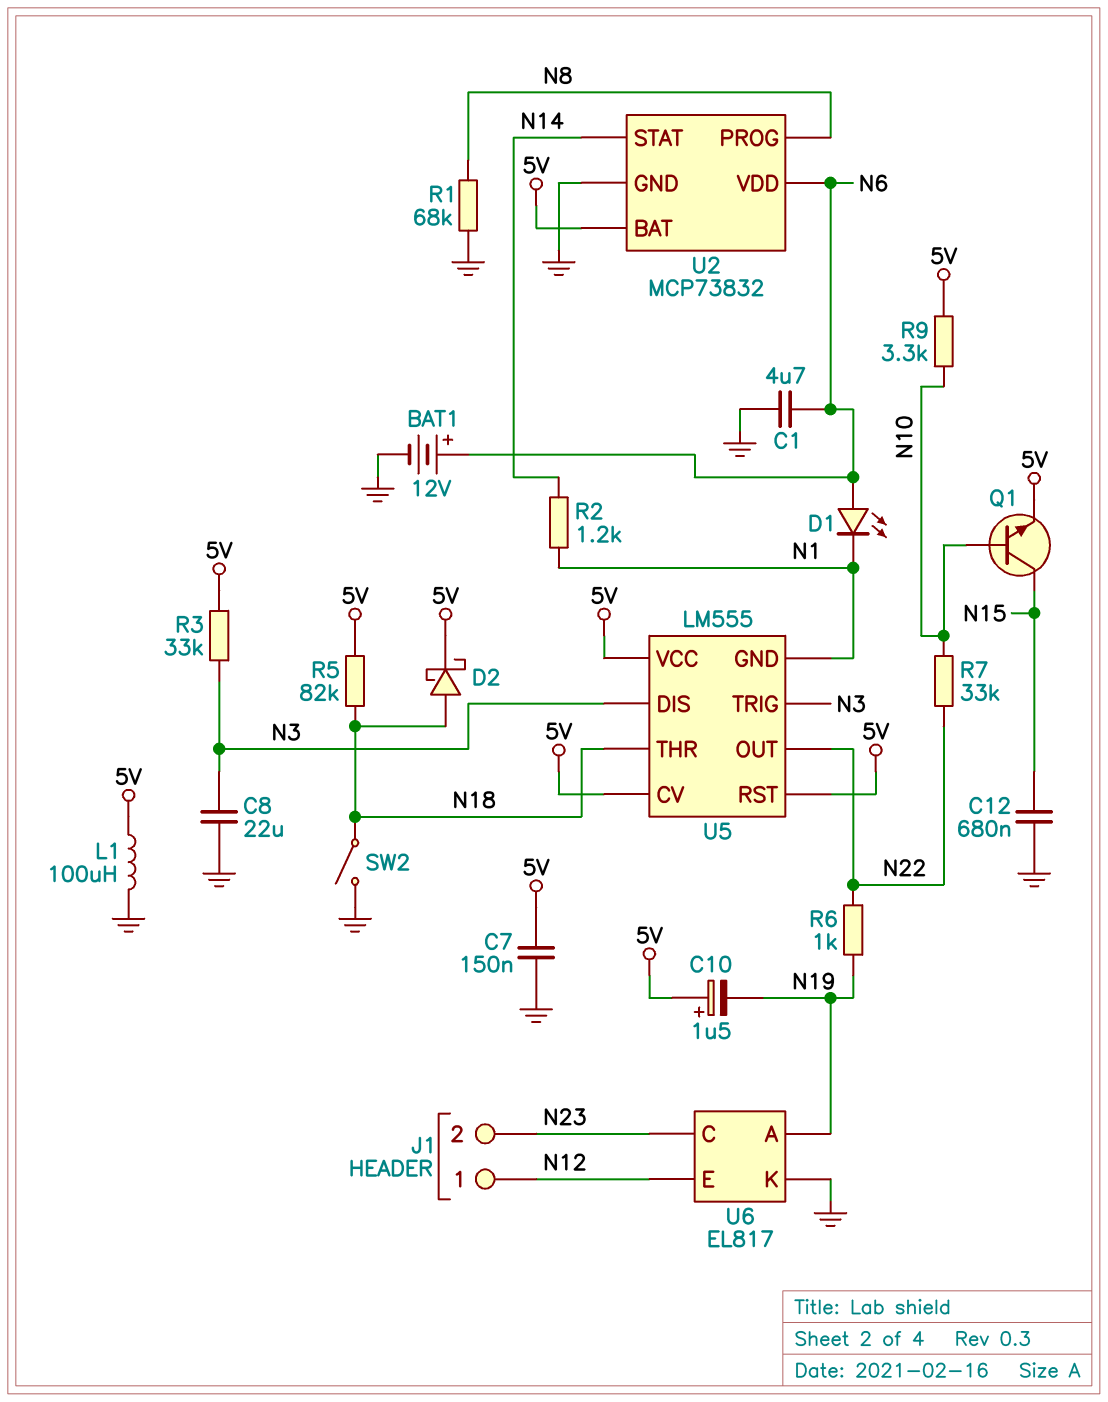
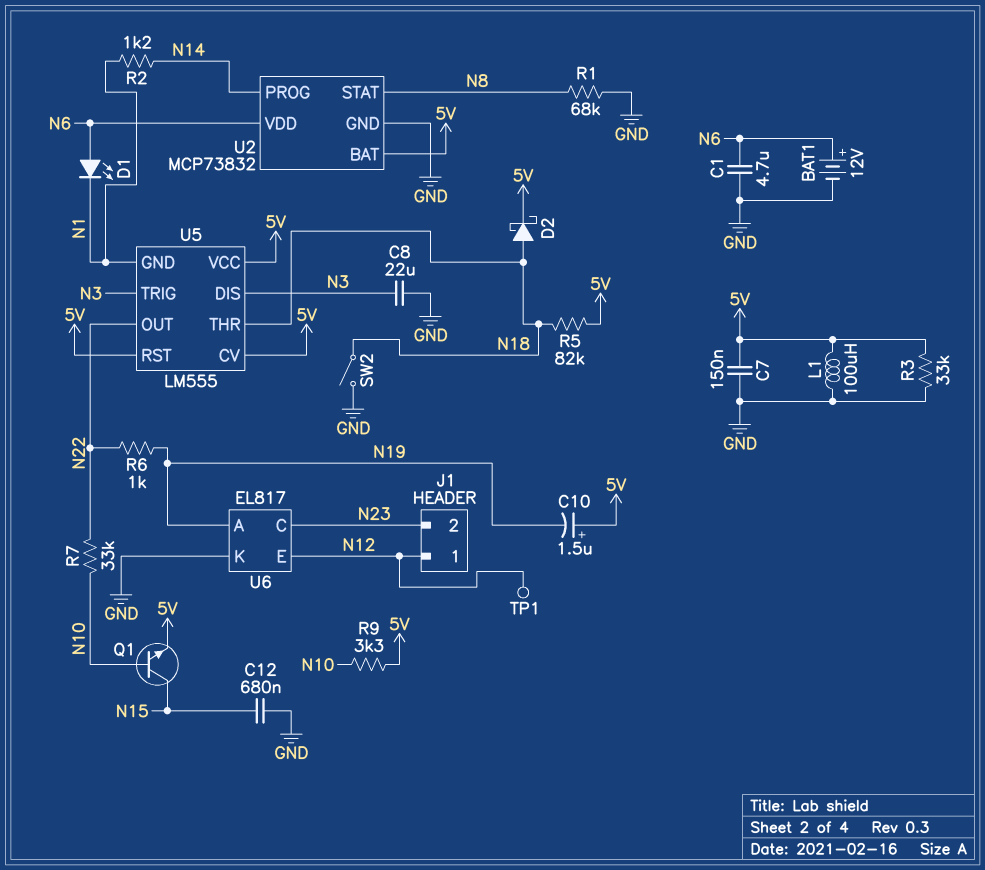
R3: 33k (5V, N3) -> 33k (5V, GND)
TP1: none -> test point (N12)
U2 pin PROG: N8 -> N14
U2 pin STAT: N14 -> N8

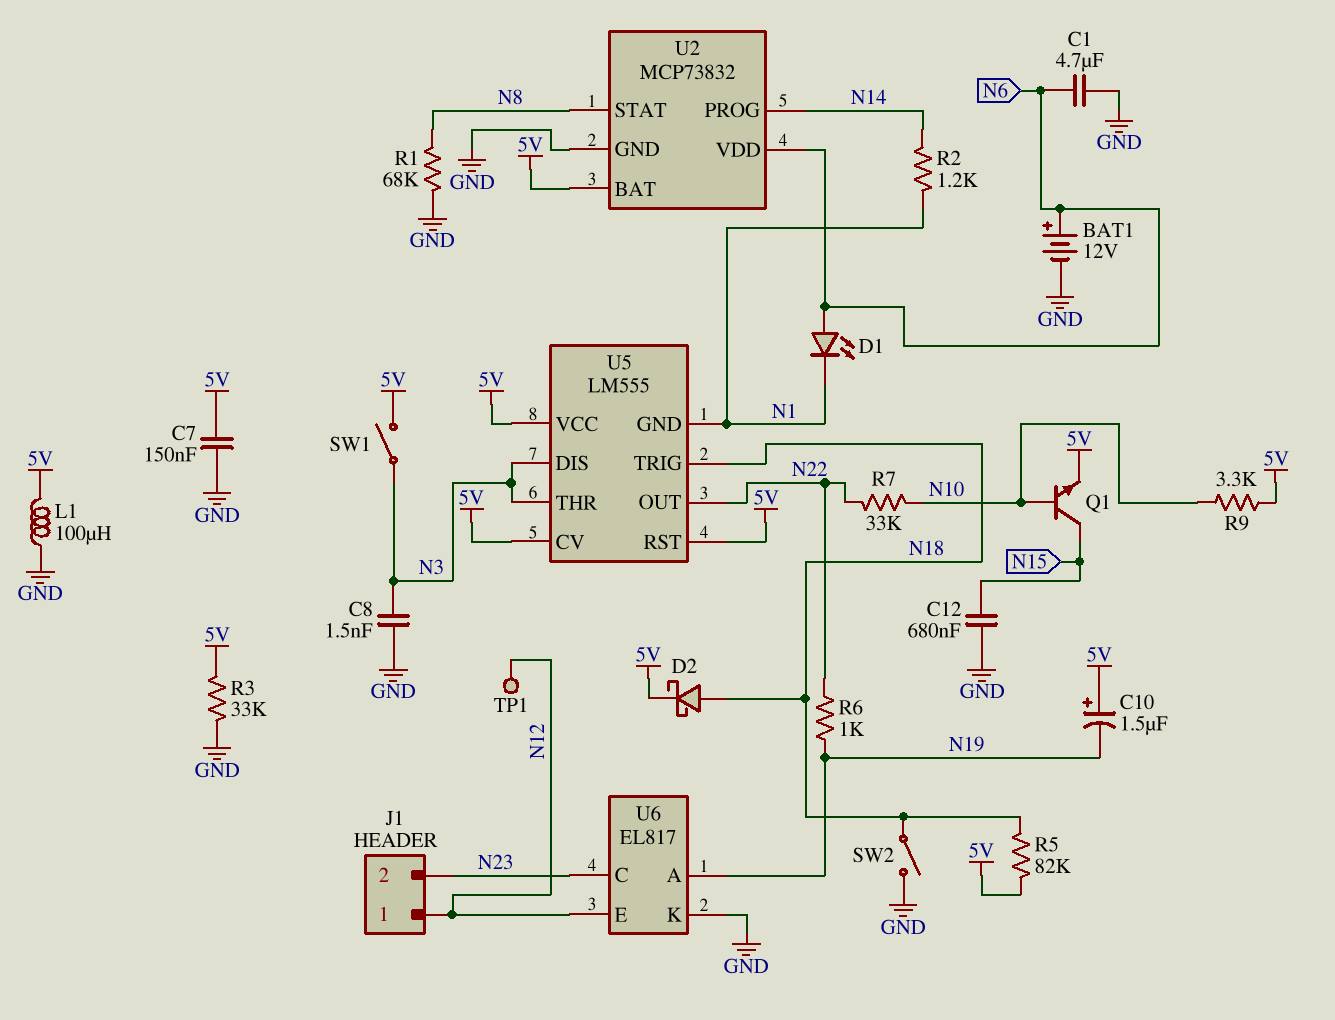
C8: 22uF (GND, N3) -> 1.5nF (GND, N3)
SW1: none -> switch (5V, N3)
U5 pin THR: N18 -> N3
U5 pin TRIG: N3 -> N18

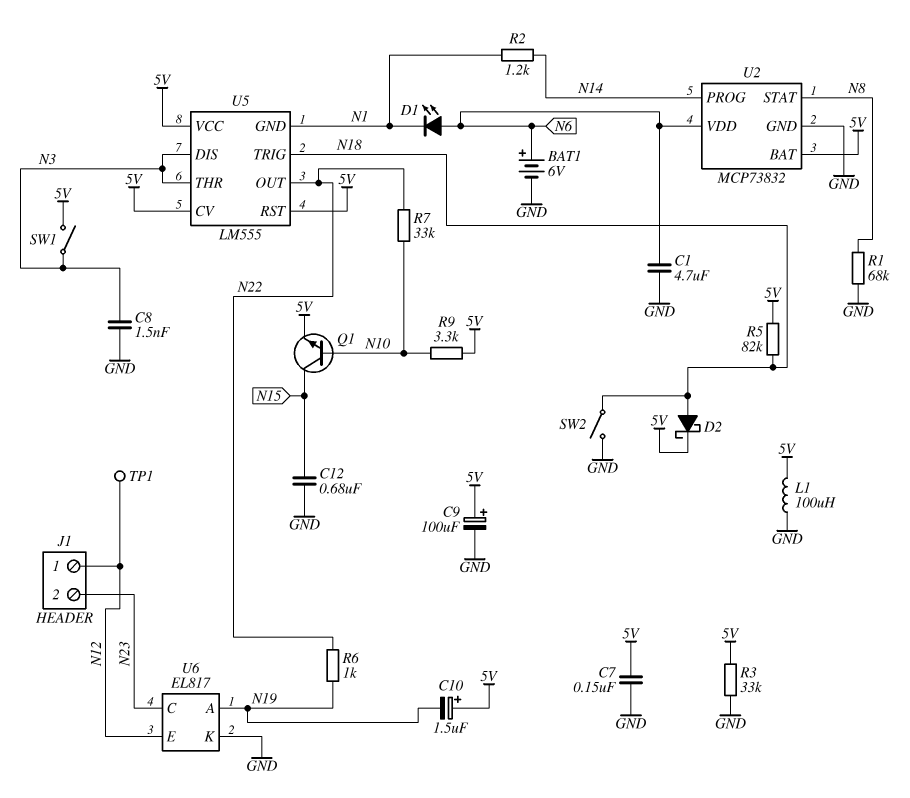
BAT1: 12V (plus N6, minus GND) -> 6V (plus N6, minus GND)
C9: none -> 100uF (plus 5V, minus GND)

